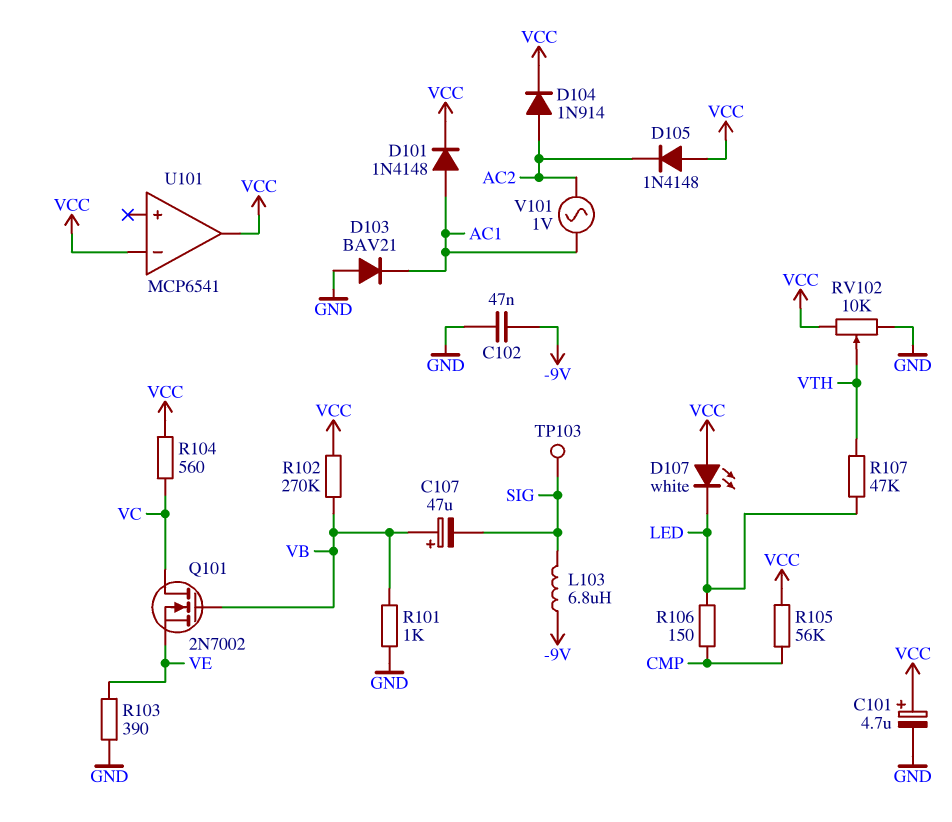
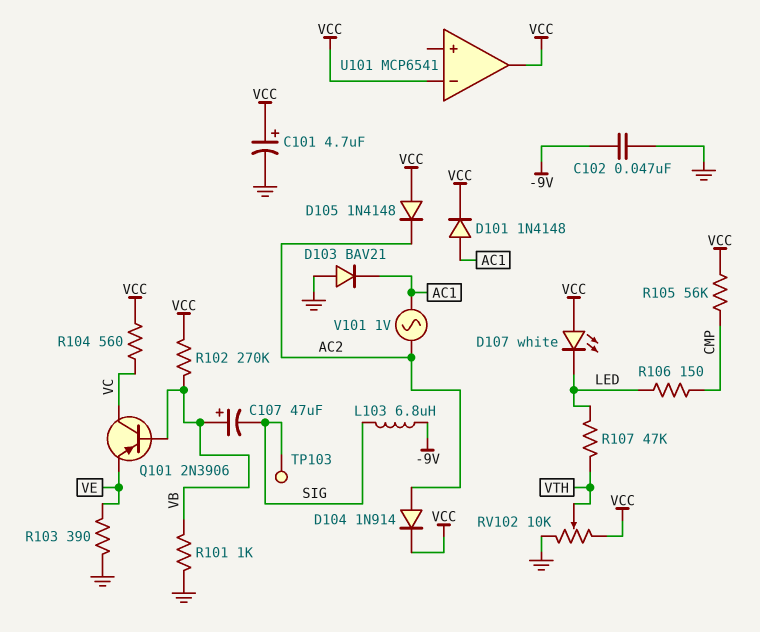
Q101: NMOS 2N7002 (G VB, D VC, S VE) -> PNP 2N3906 (B VB, C VC, E VE)

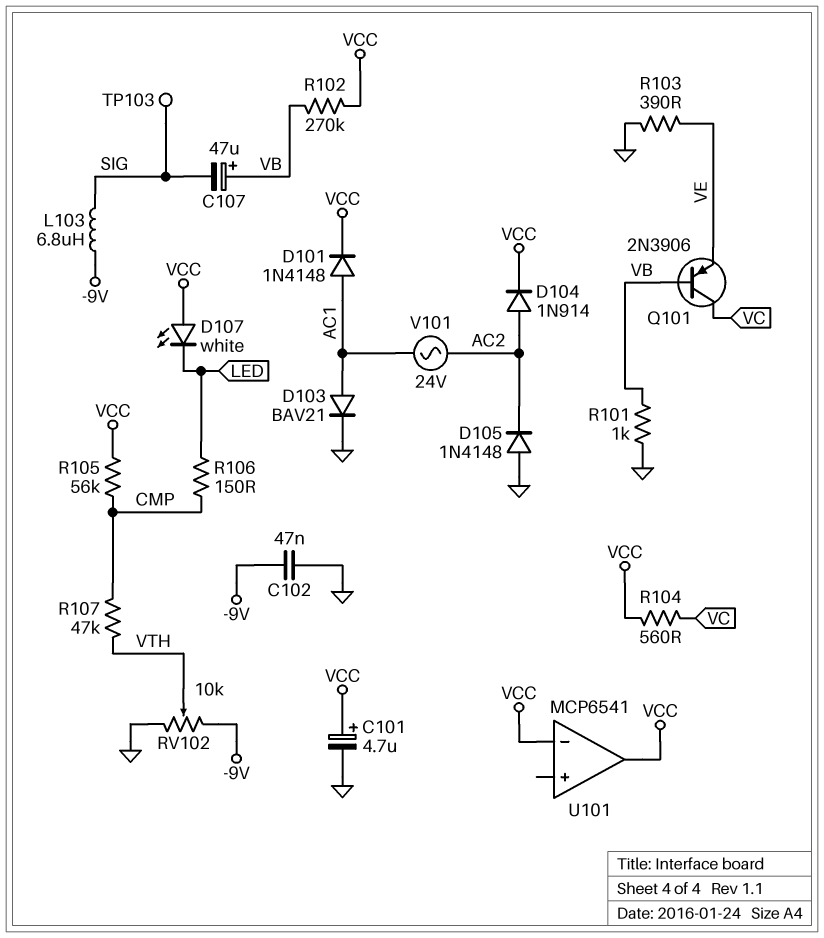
D103: diode BAV21 (A GND, K AC1) -> diode BAV21 (A AC1, K GND)
D105: diode 1N4148 (A VCC, K AC2) -> diode 1N4148 (A GND, K AC2)
R107: 47k (LED, VTH) -> 47k (CMP, VTH)
RV102: 10k (GND, VCC, wiper VTH) -> 10k (-9V, GND, wiper VTH)
V101: AC 1V (AC1, AC2) -> AC 24V (AC1, AC2)

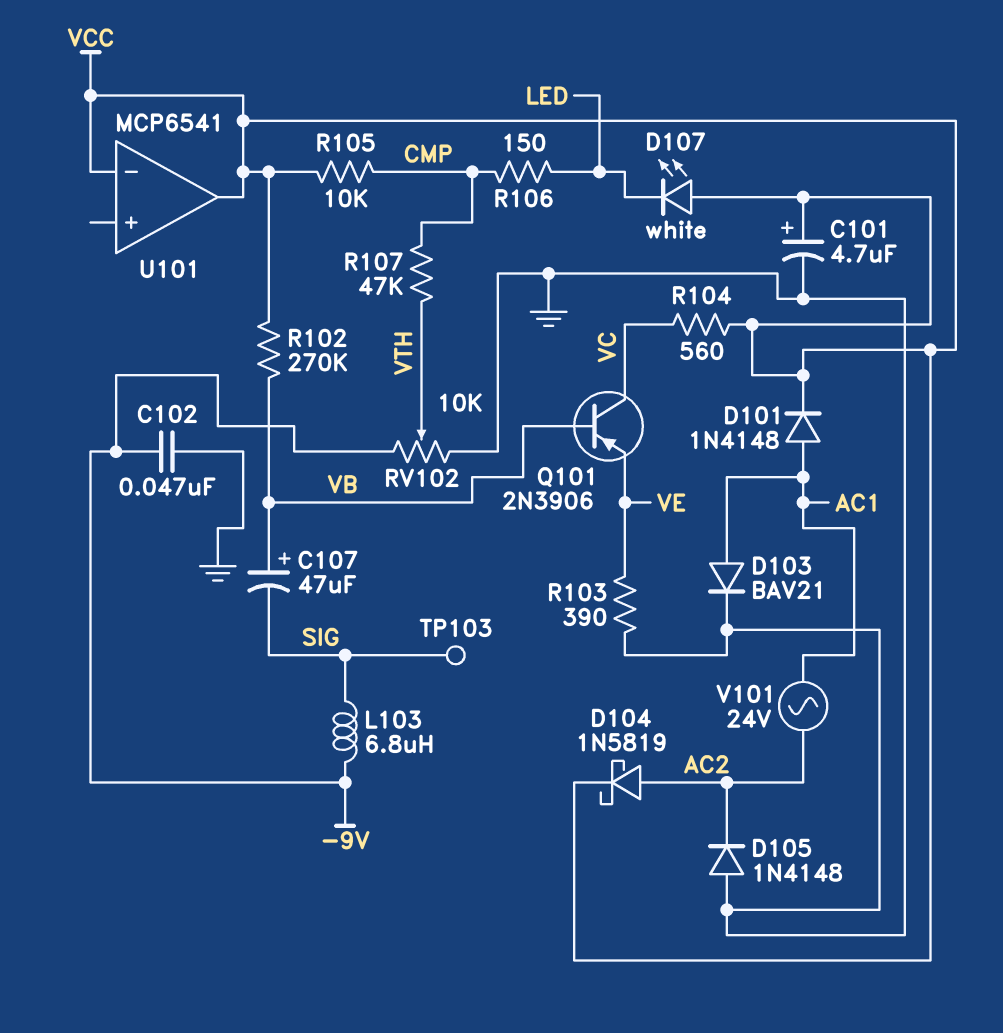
D104: diode 1N914 (A AC2, K VCC) -> schottky 1N5819 (A AC2, K VCC)
R101: 1k (GND, VB) -> none
R105: 56k (CMP, VCC) -> 10k (CMP, VCC)

